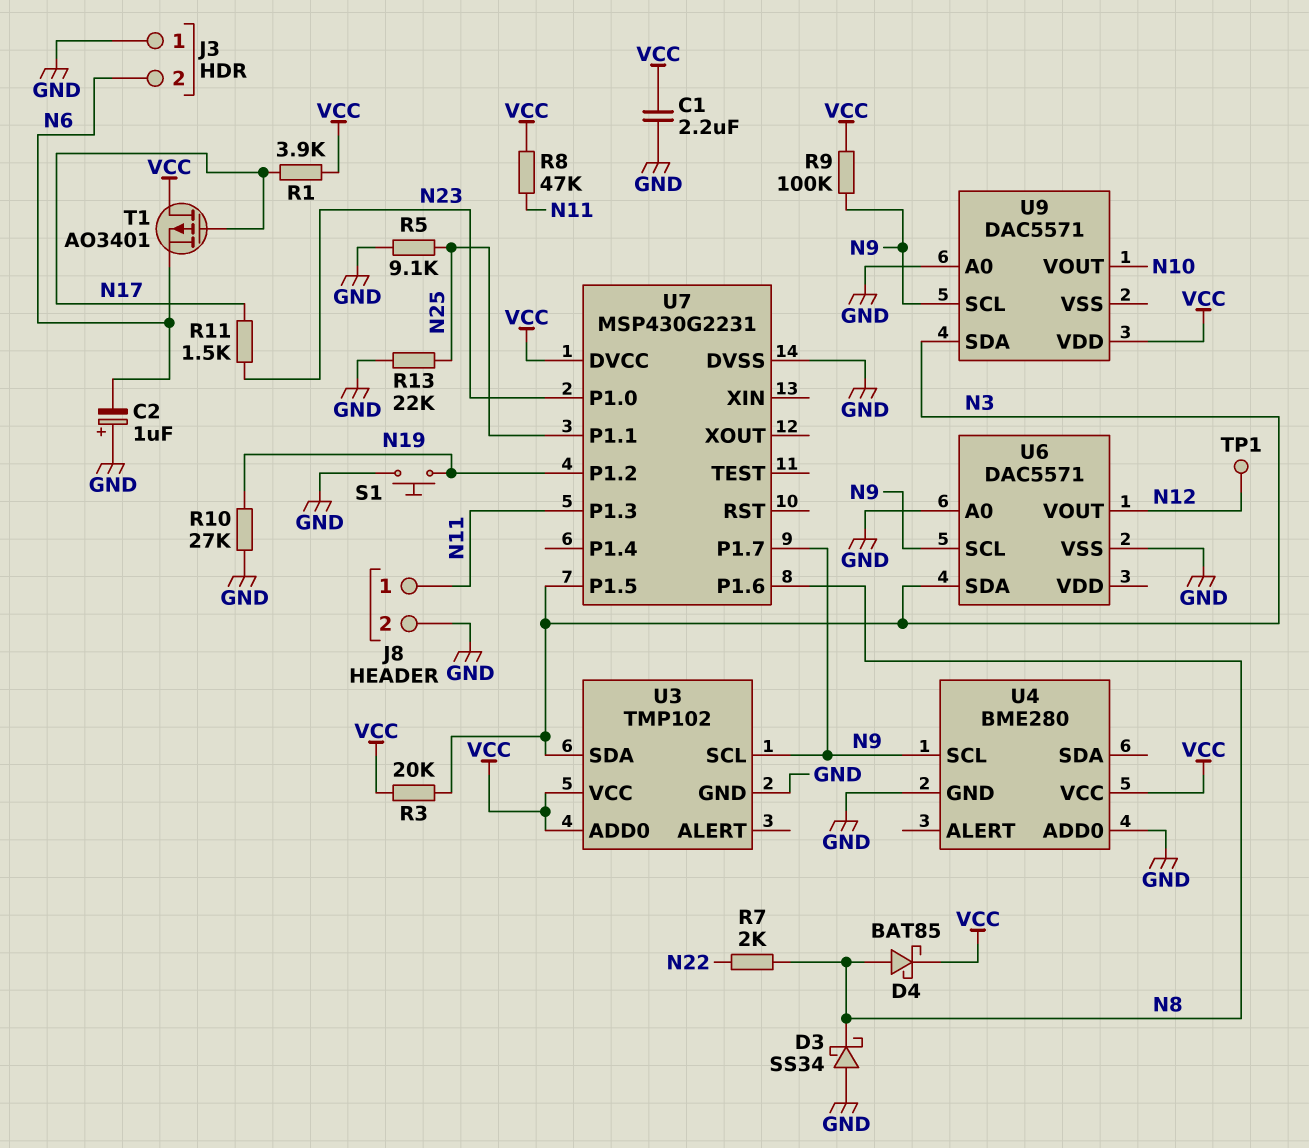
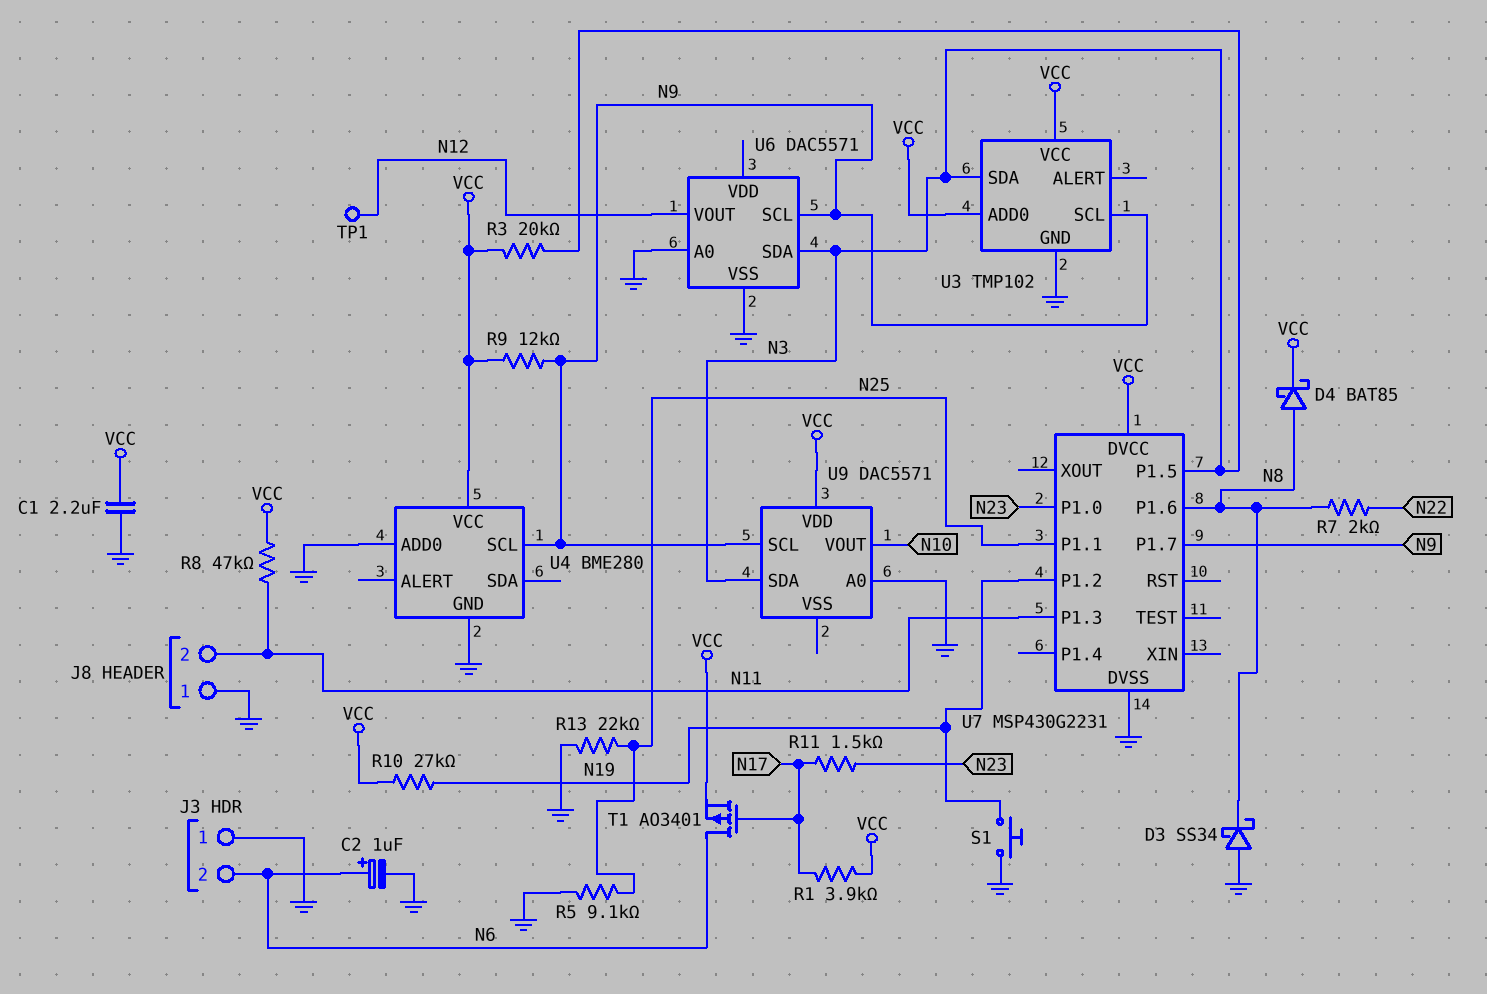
C2: 1uF (plus GND, minus N6) -> 1uF (plus N6, minus GND)
J8 pin 1: N11 -> GND
J8 pin 2: GND -> N11
R9: 100k (N9, VCC) -> 12k (N9, VCC)
R10: 27k (GND, N19) -> 27k (N19, VCC)
T1: PMOS AO3401 (G N17, D VCC, S N6) -> PMOS AO3401 (G N17, D N6, S VCC)

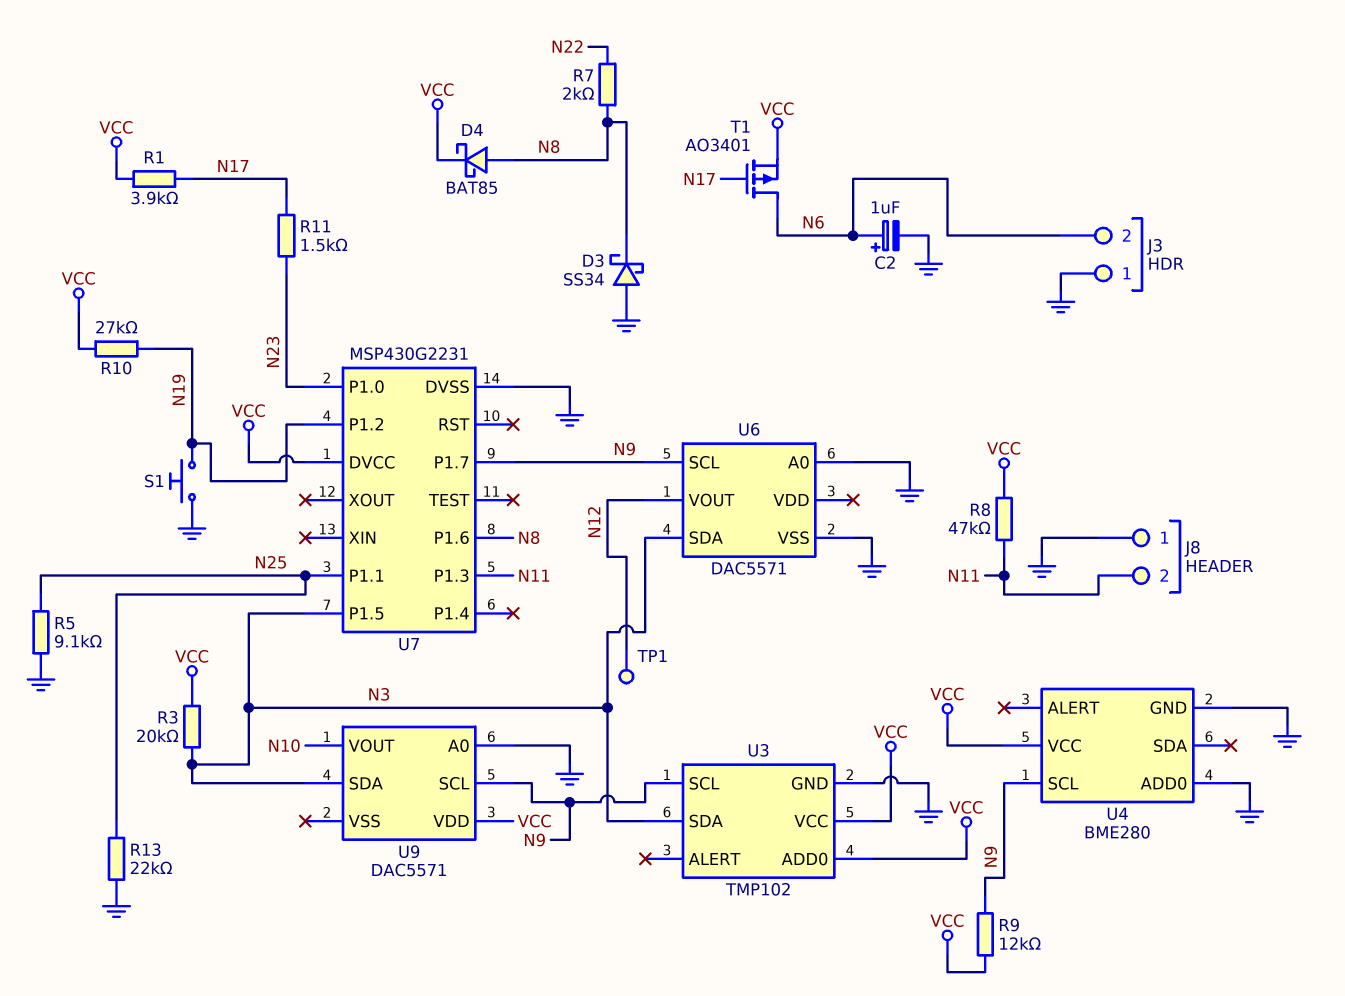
C1: 2.2uF (GND, VCC) -> none

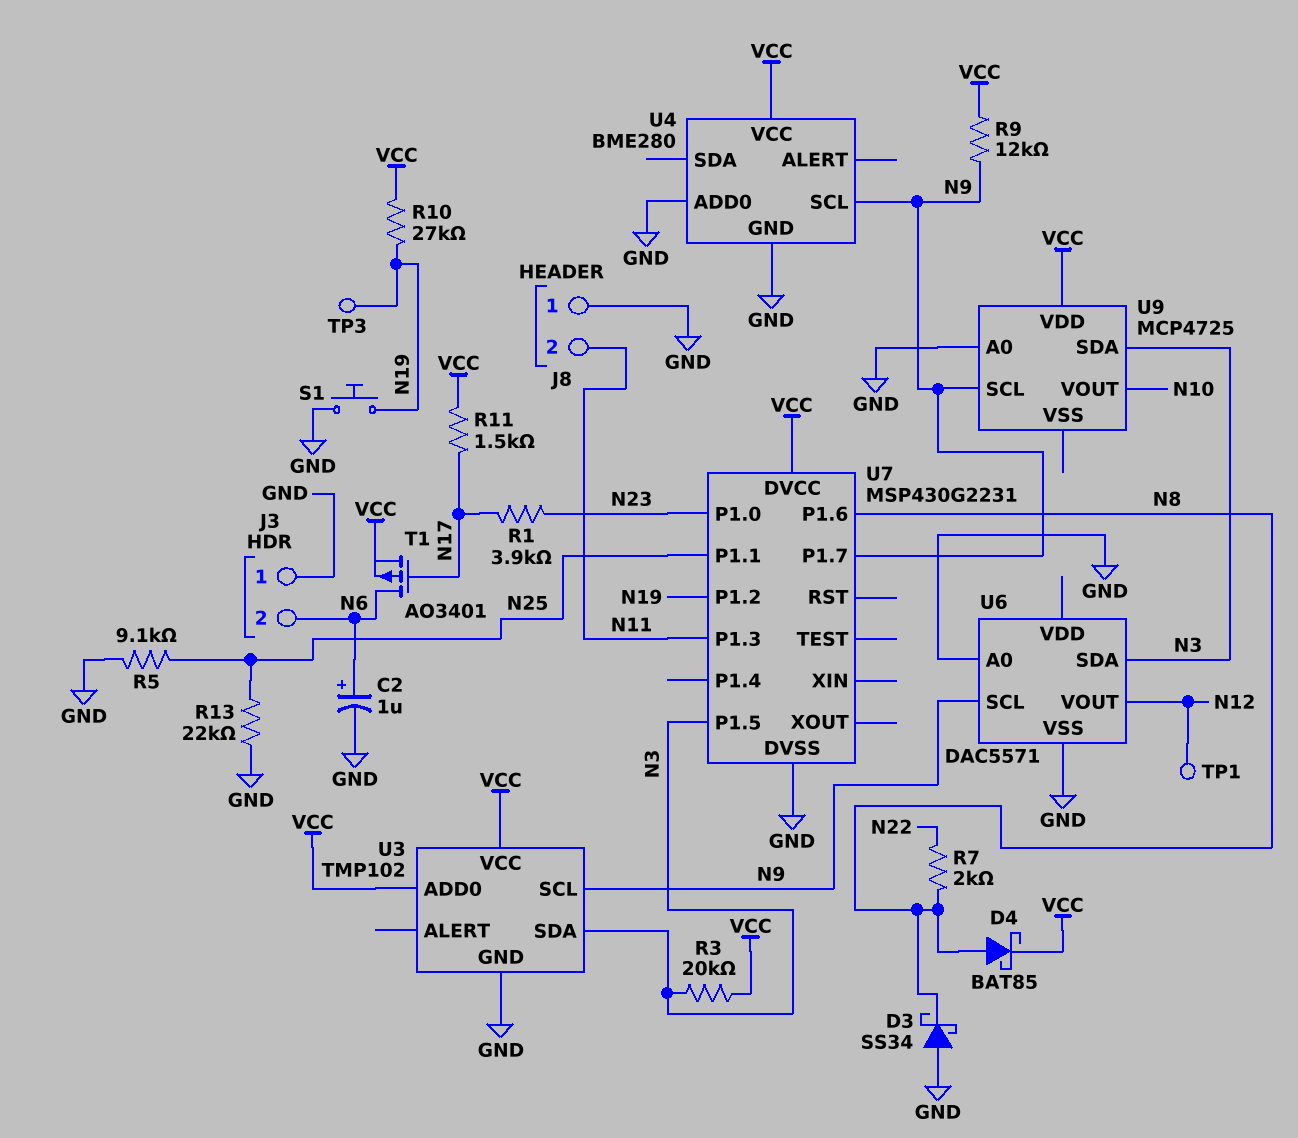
R1: 3.9k (N17, VCC) -> 3.9k (N17, N23)
R8: 47k (N11, VCC) -> none
R11: 1.5k (N17, N23) -> 1.5k (N17, VCC)
TP3: none -> test point (N19)
U9: DAC5571 -> MCP4725

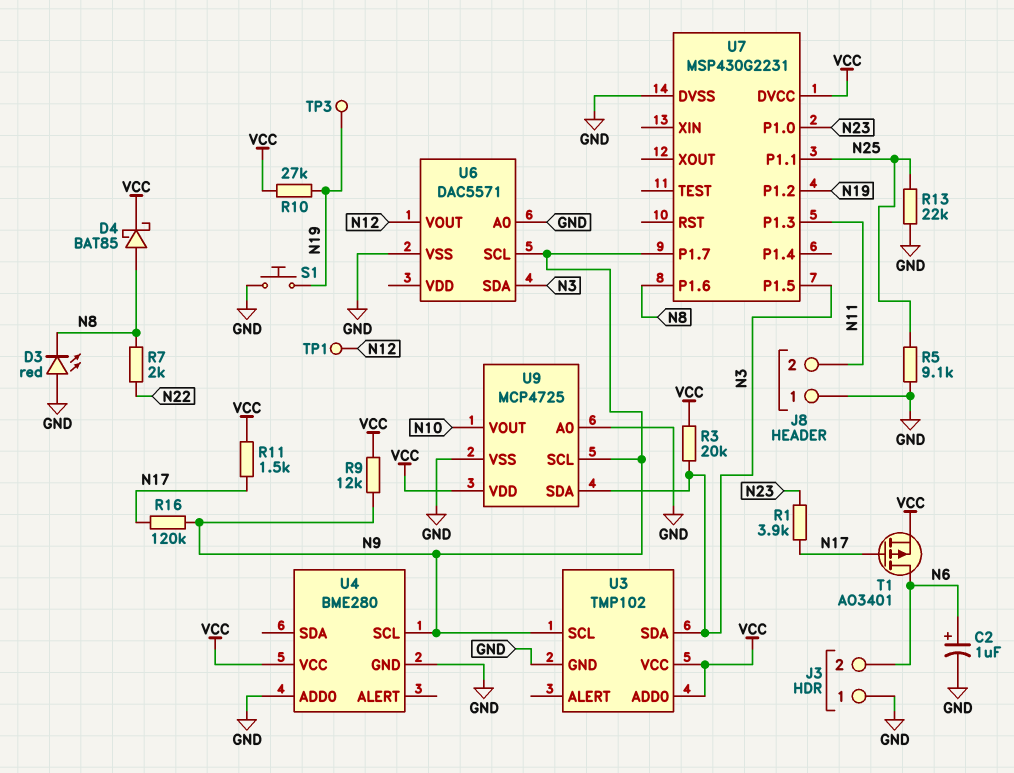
D3: schottky SS34 (A GND, K N8) -> LED red (A GND, K N8)
R16: none -> 120k (N9, N17)
U9 pin VSS: none -> GND

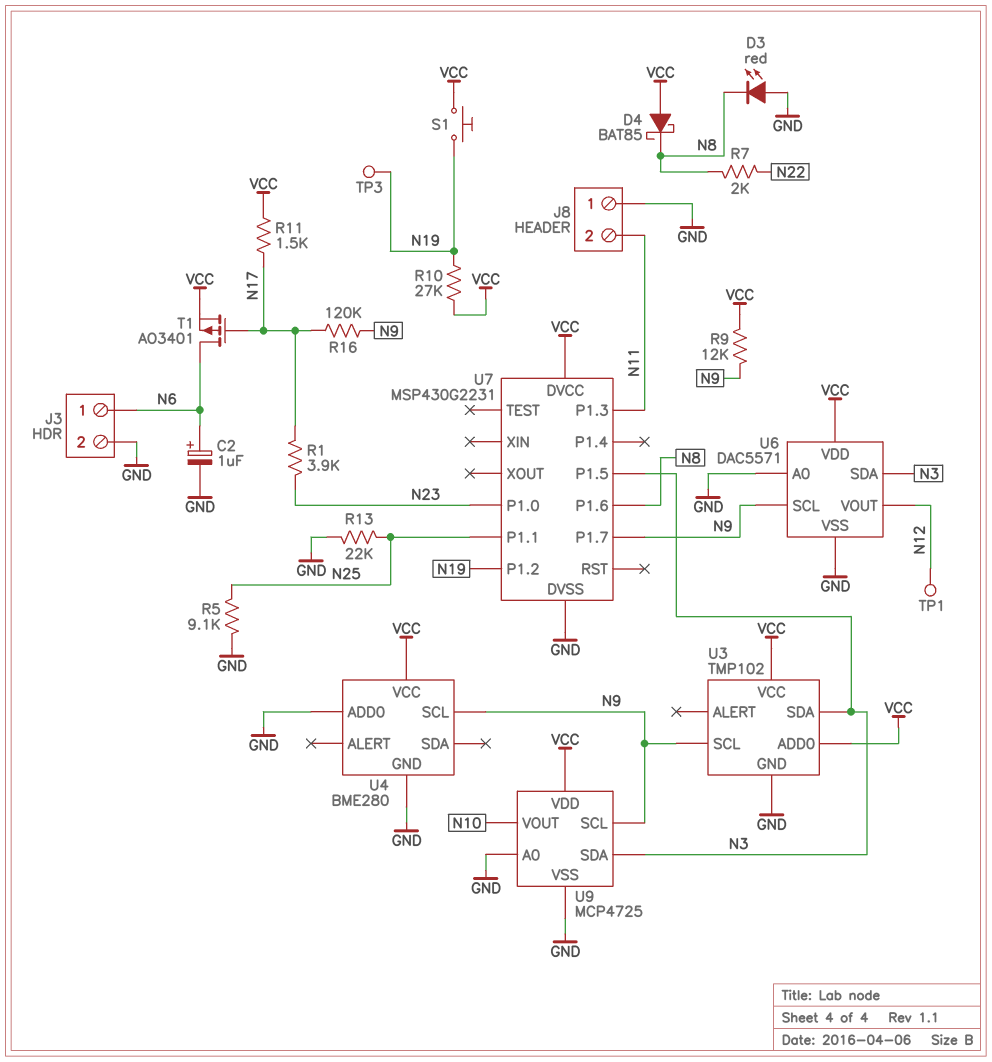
D4: schottky BAT85 (A N8, K VCC) -> schottky BAT85 (A VCC, K N8)
J3 pin 1: GND -> N6
J3 pin 2: N6 -> GND
R3: 20k (N3, VCC) -> none
S1: button (GND, N19) -> button (N19, VCC)
U6 pin VDD: none -> VCC

